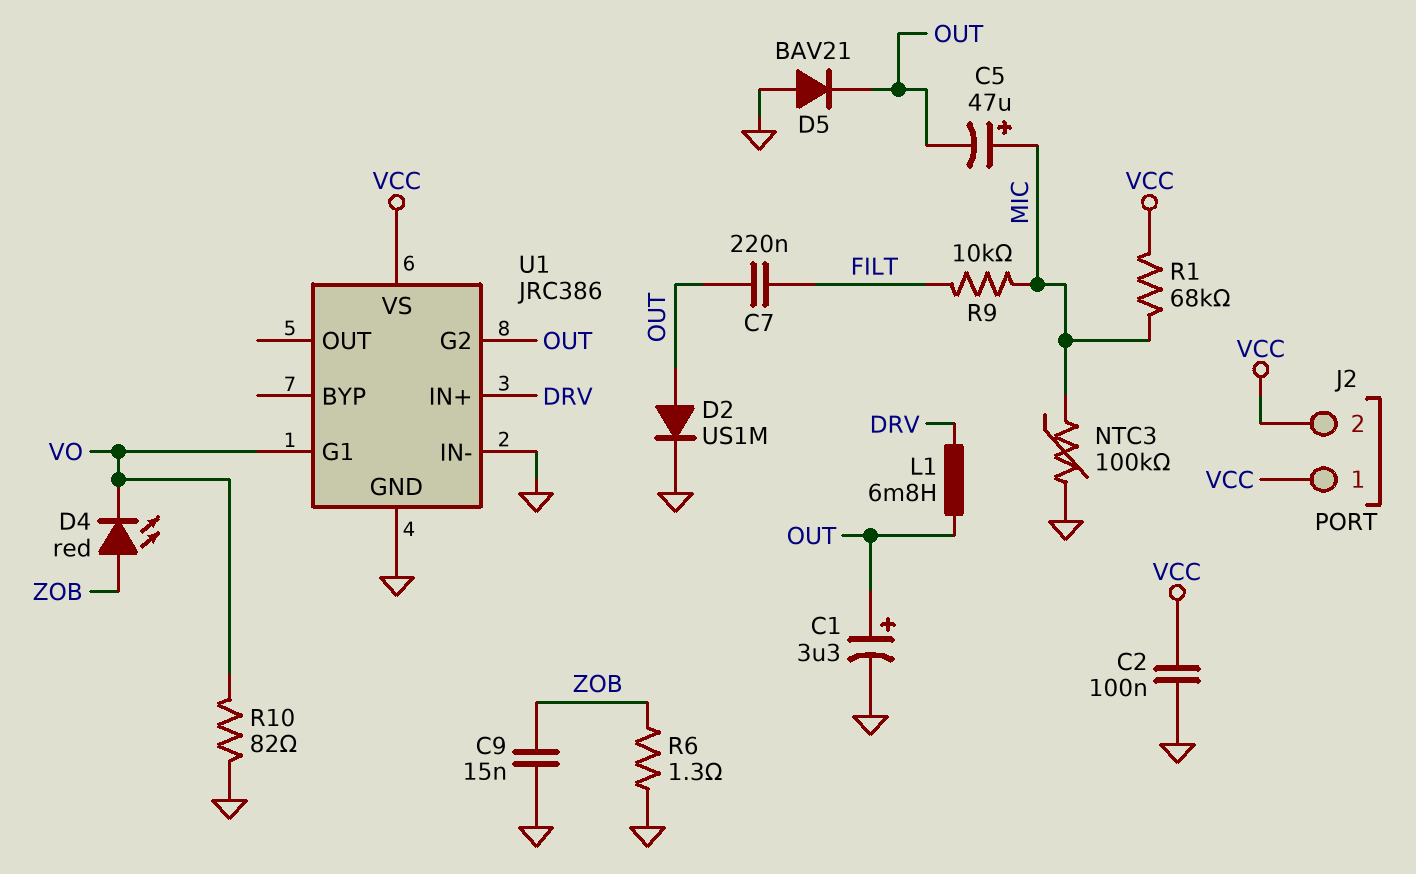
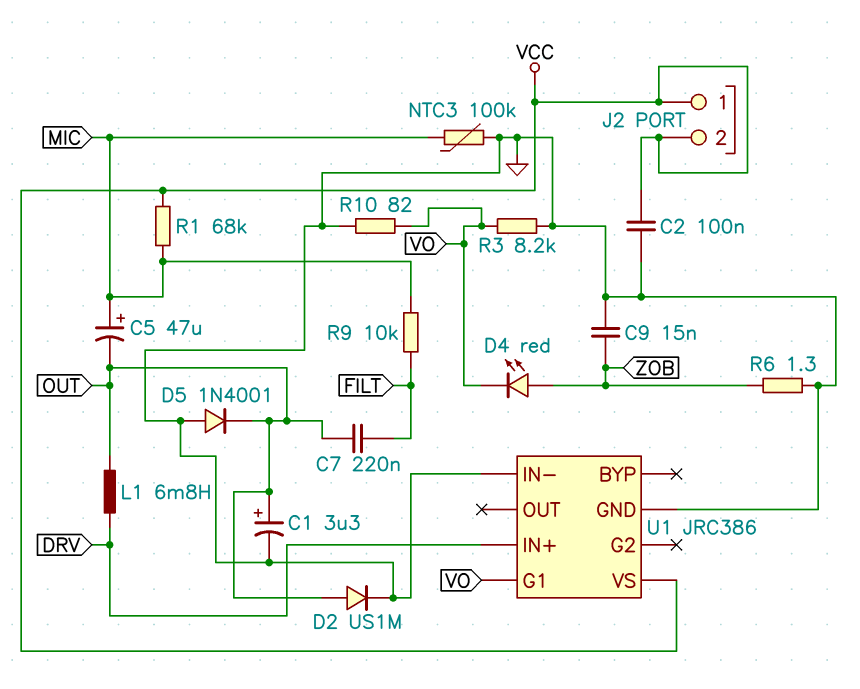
D5: diode BAV21 (A GND, K OUT) -> diode 1N4001 (A GND, K OUT)
R3: none -> 8.2k (GND, VO)
U1 pin G2: OUT -> none

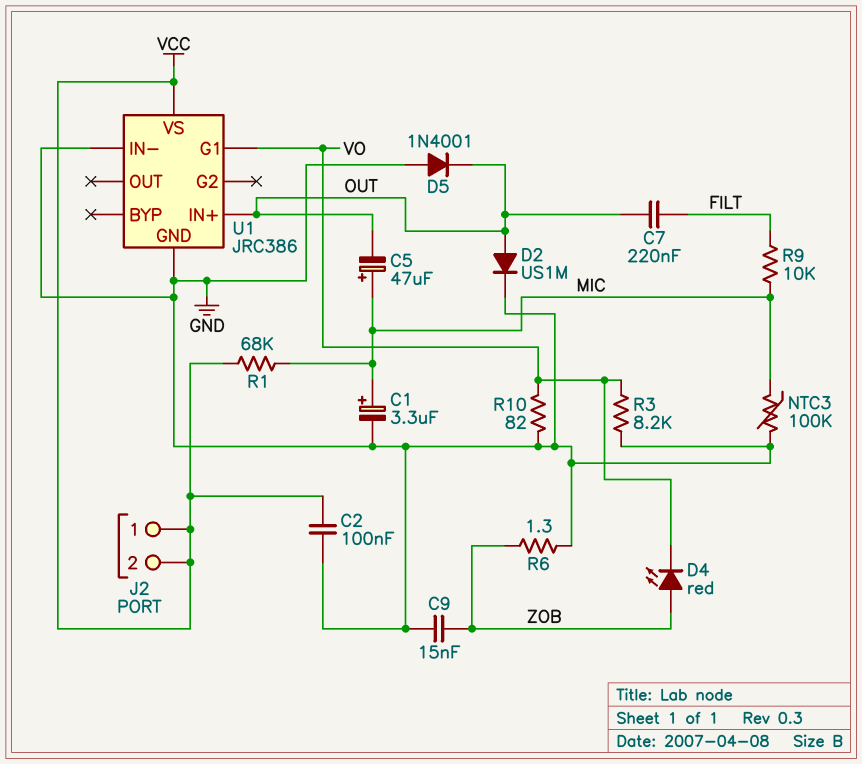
C1: 3.3uF (plus OUT, minus GND) -> 3.3uF (plus MIC, minus GND)
L1: 6.8mH (DRV, OUT) -> none
U1 pin IN+: DRV -> OUT

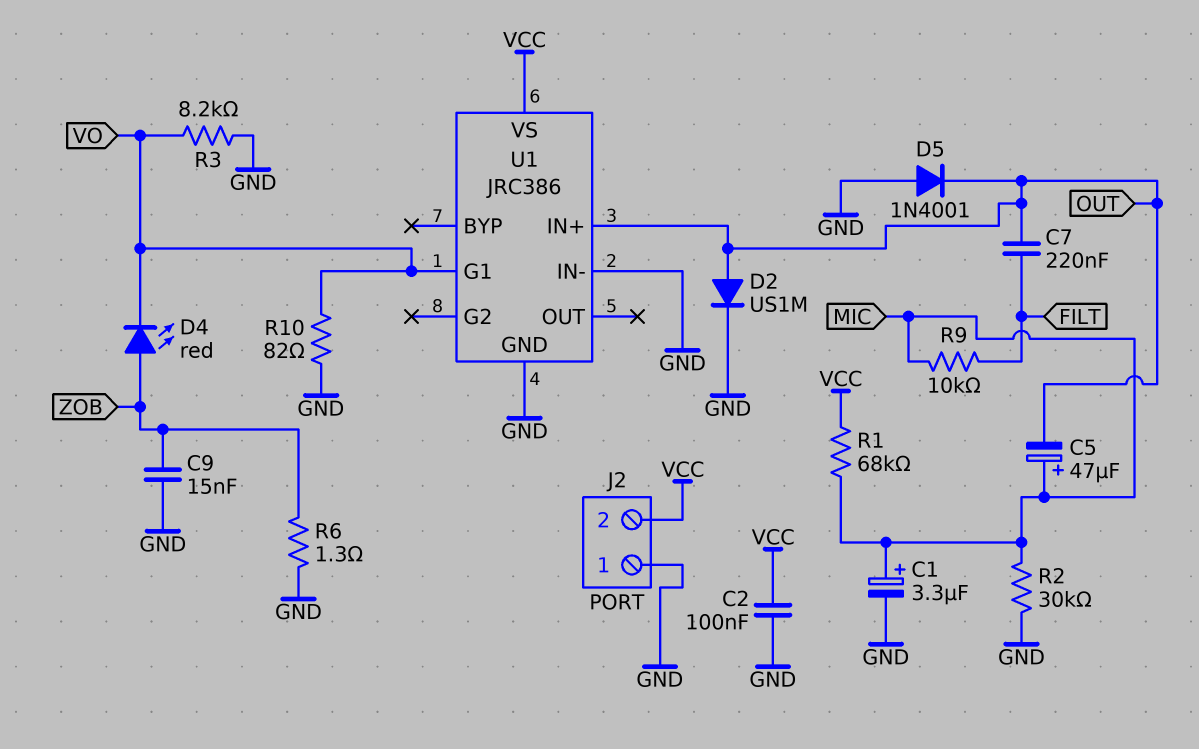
J2 pin 1: VCC -> GND
NTC3: 100k (GND, MIC) -> none
R2: none -> 30k (GND, MIC)

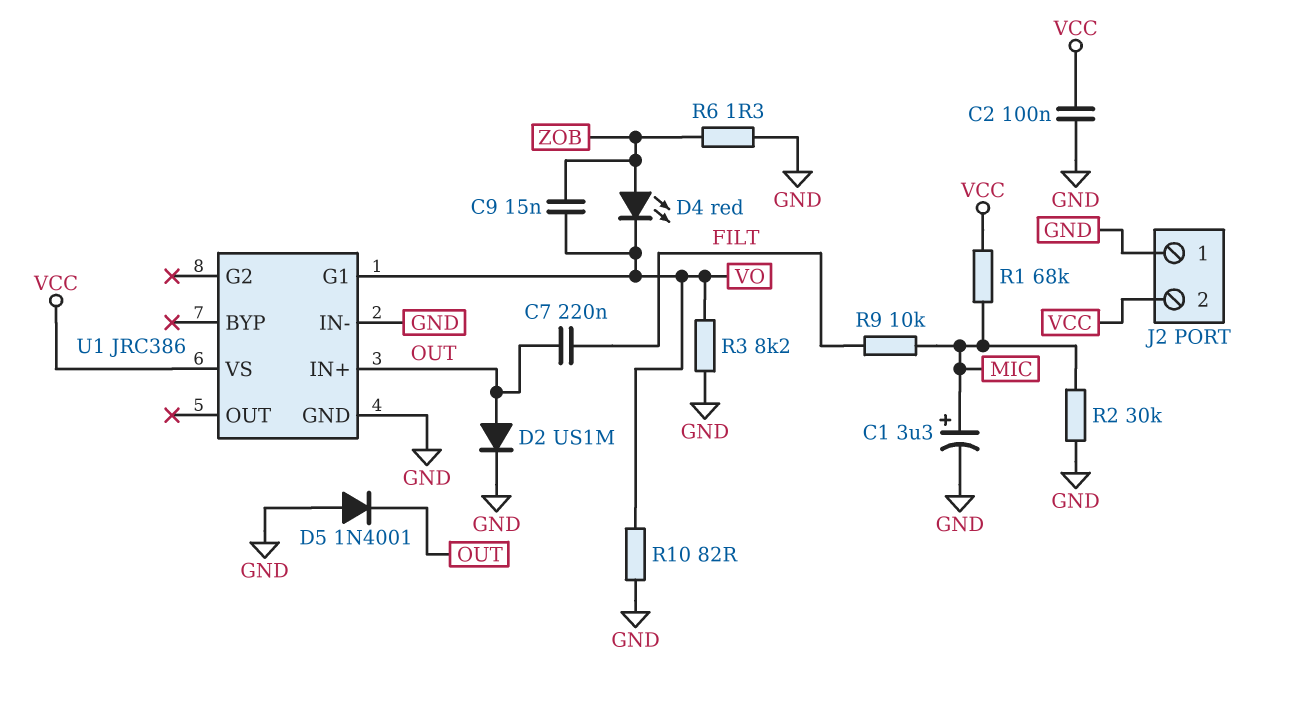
C5: 47uF (plus MIC, minus OUT) -> none
C9: 15nF (GND, ZOB) -> 15nF (VO, ZOB)

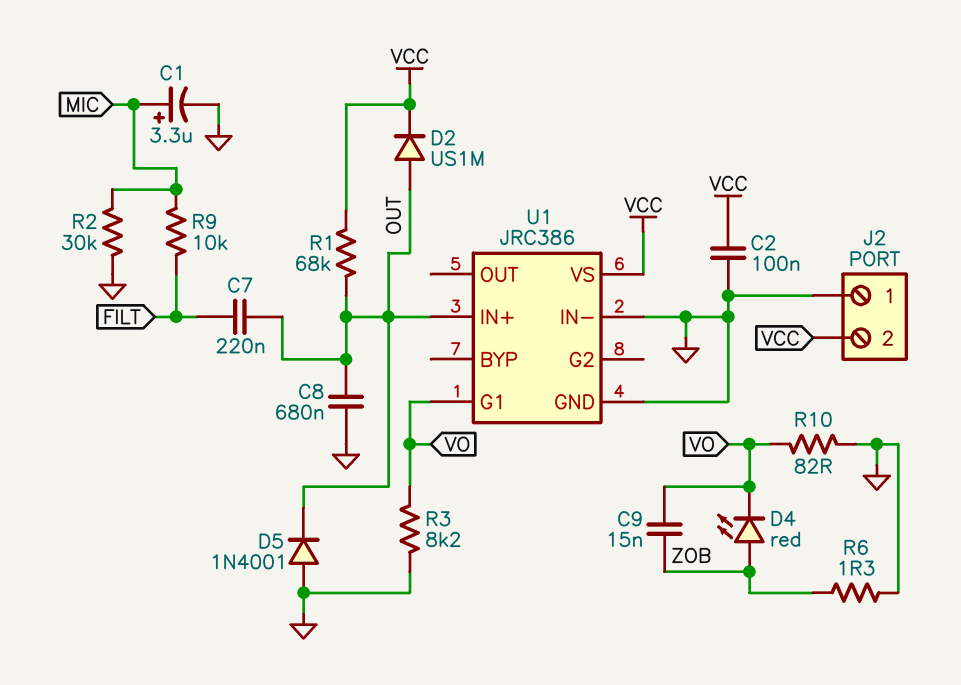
C8: none -> 680nF (GND, OUT)
D2: diode US1M (A OUT, K GND) -> diode US1M (A OUT, K VCC)
R1: 68k (MIC, VCC) -> 68k (OUT, VCC)

